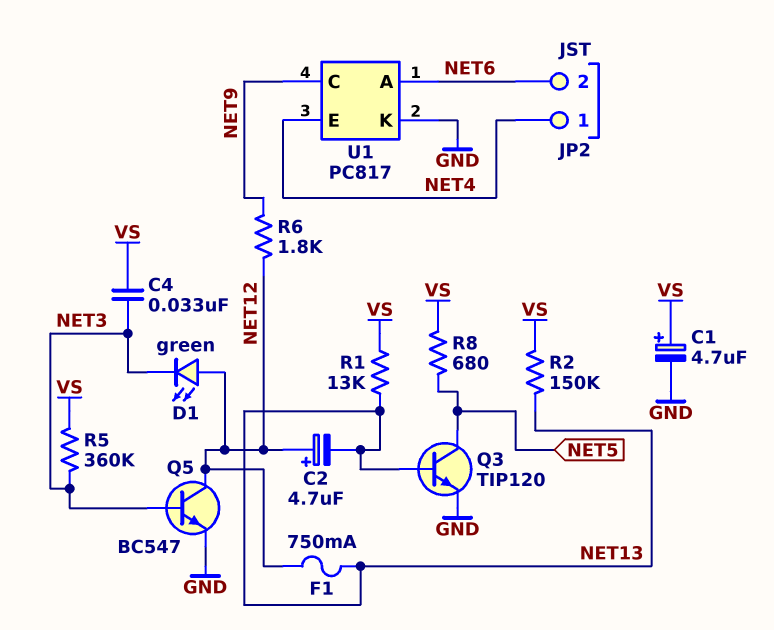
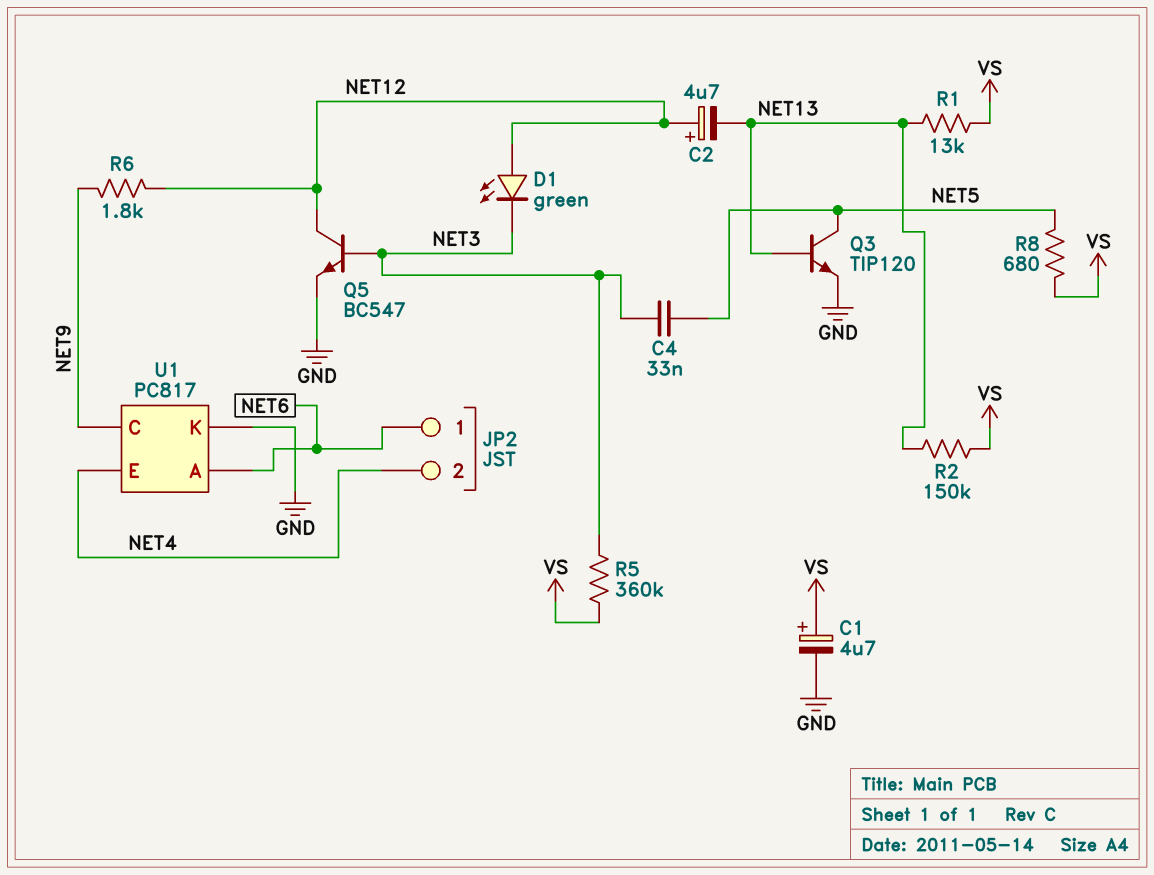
C4: 33nF (NET3, VS) -> 33nF (NET3, NET5)
F1: 750mA (NET12, NET13) -> none
JP2 pin 1: NET4 -> NET6
JP2 pin 2: NET6 -> NET4

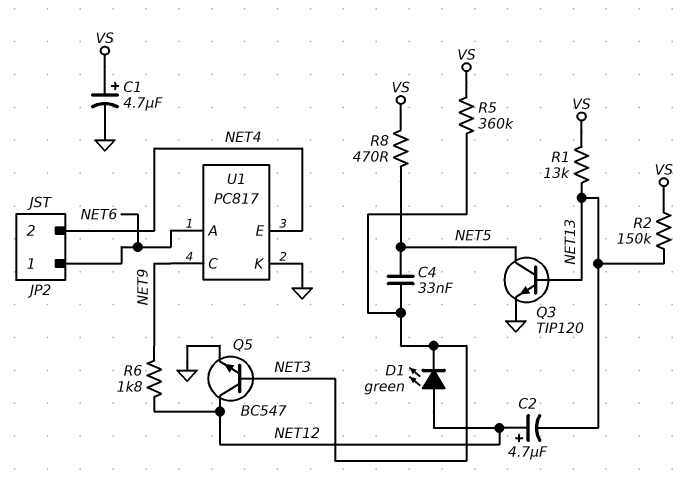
R8: 680 (NET5, VS) -> 470 (NET5, VS)

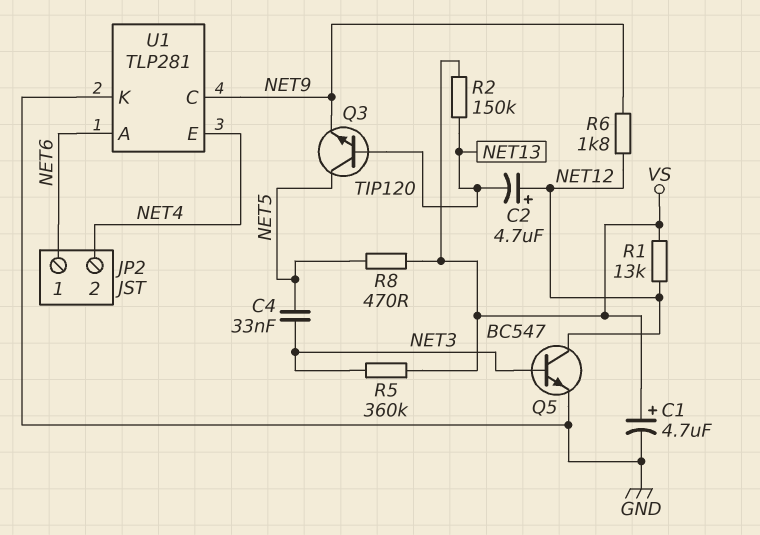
D1: LED green (A NET12, K NET3) -> none
Q3: NPN TIP120 (B NET13, C NET5, E GND) -> NPN TIP120 (B NET13, C NET5, E NET9)
R1: 13k (NET13, VS) -> 13k (NET12, VS)
U1: PC817 -> TLP281

